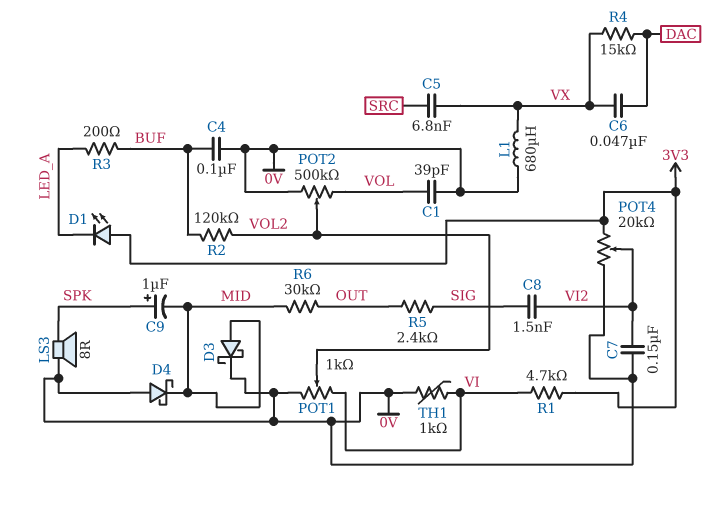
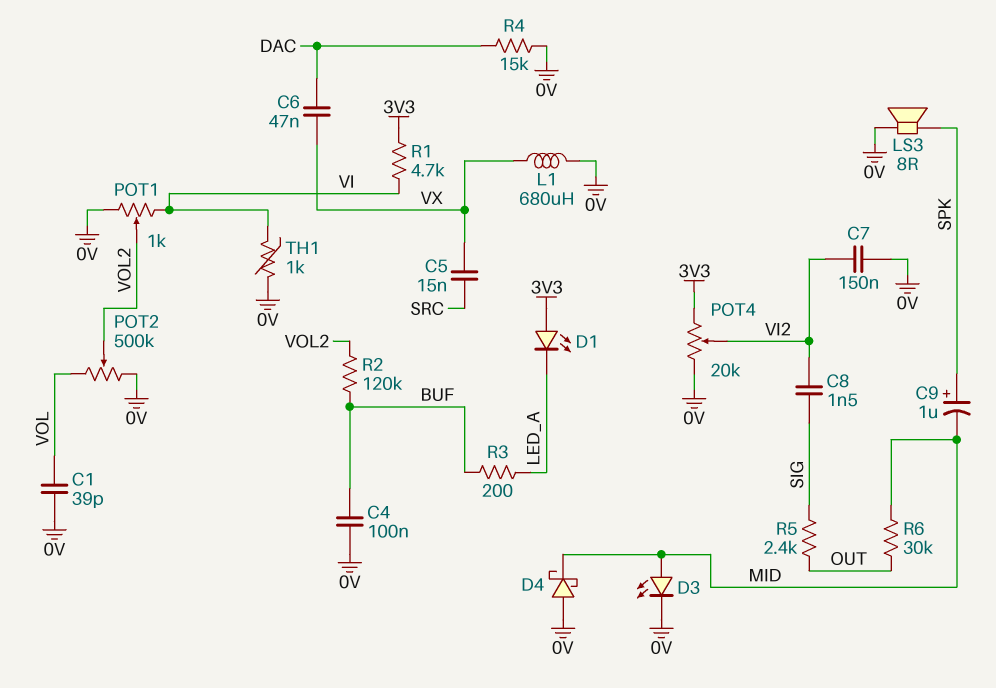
C5: 6.8nF (SRC, VX) -> 15nF (SRC, VX)
D3: schottky (A MID, K 0V) -> LED (A MID, K 0V)
R4: 15k (DAC, VX) -> 15k (0V, DAC)

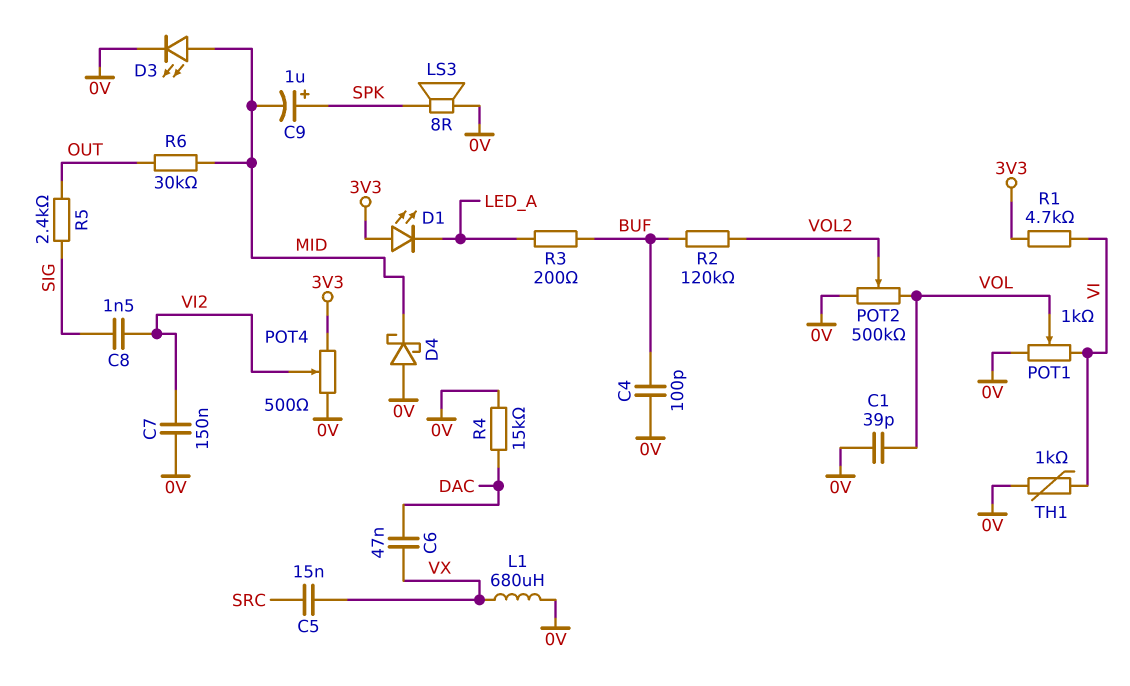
C4: 100nF (0V, BUF) -> 100pF (0V, BUF)
POT1: 1k (0V, VI, wiper VOL2) -> 1k (0V, VI, wiper VOL)
POT4: 20k (0V, 3V3, wiper VI2) -> 500 (0V, 3V3, wiper VI2)

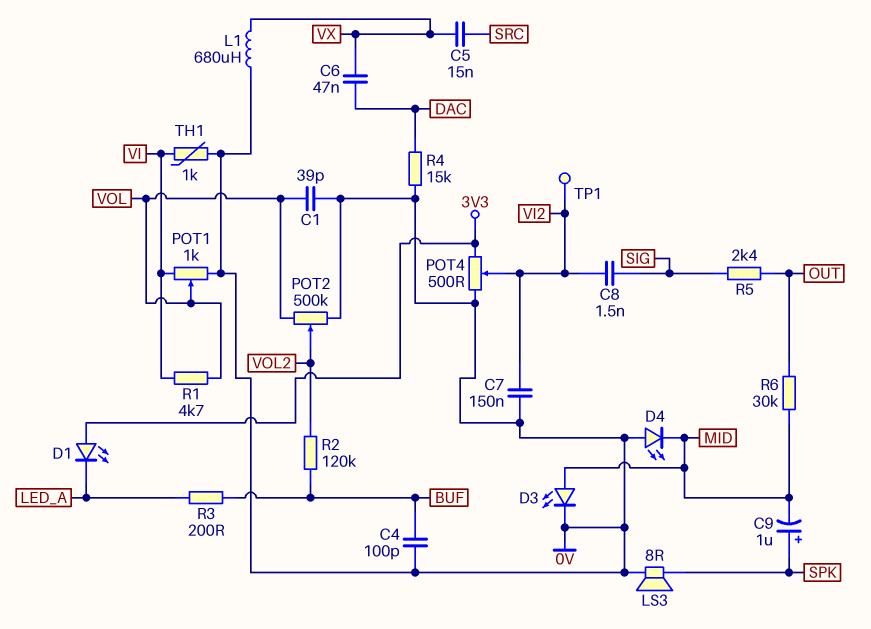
D4: schottky (A 0V, K MID) -> LED (A 0V, K MID)
R1: 4.7k (3V3, VI) -> 4.7k (VI, VOL)
TP1: none -> test point (VI2)

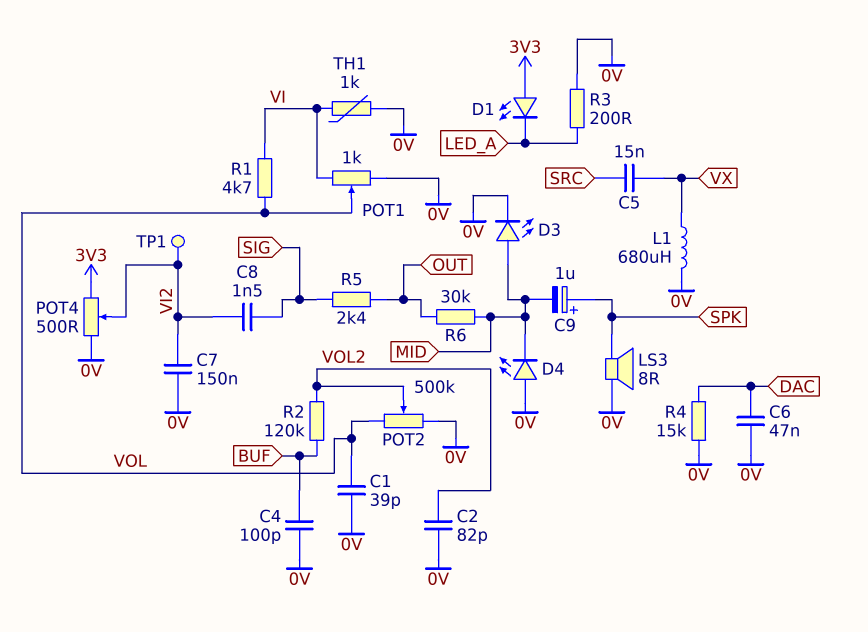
C2: none -> 82pF (0V, VOL2)
C6: 47nF (DAC, VX) -> 47nF (0V, DAC)
R3: 200 (BUF, LED_A) -> 200 (0V, LED_A)

